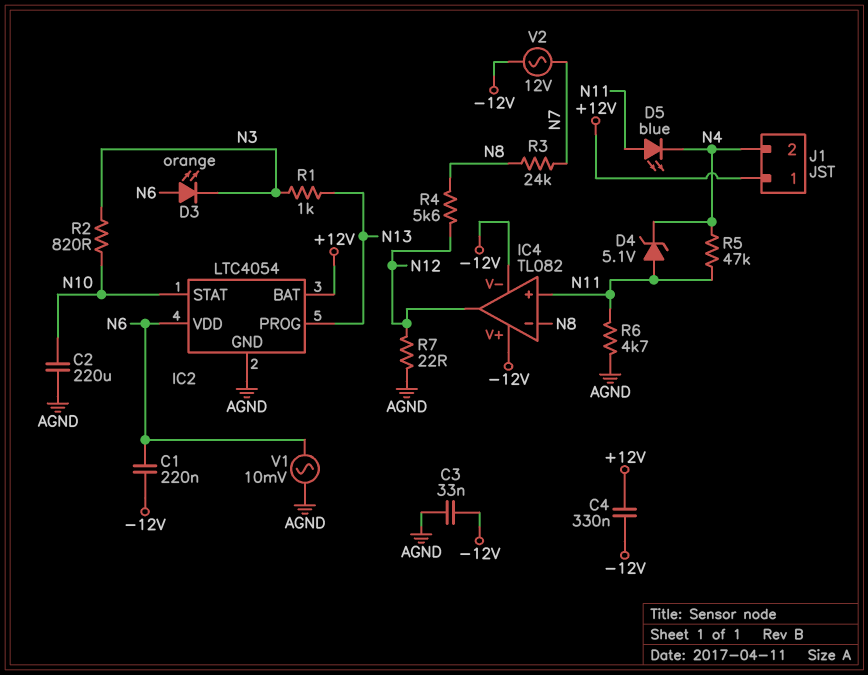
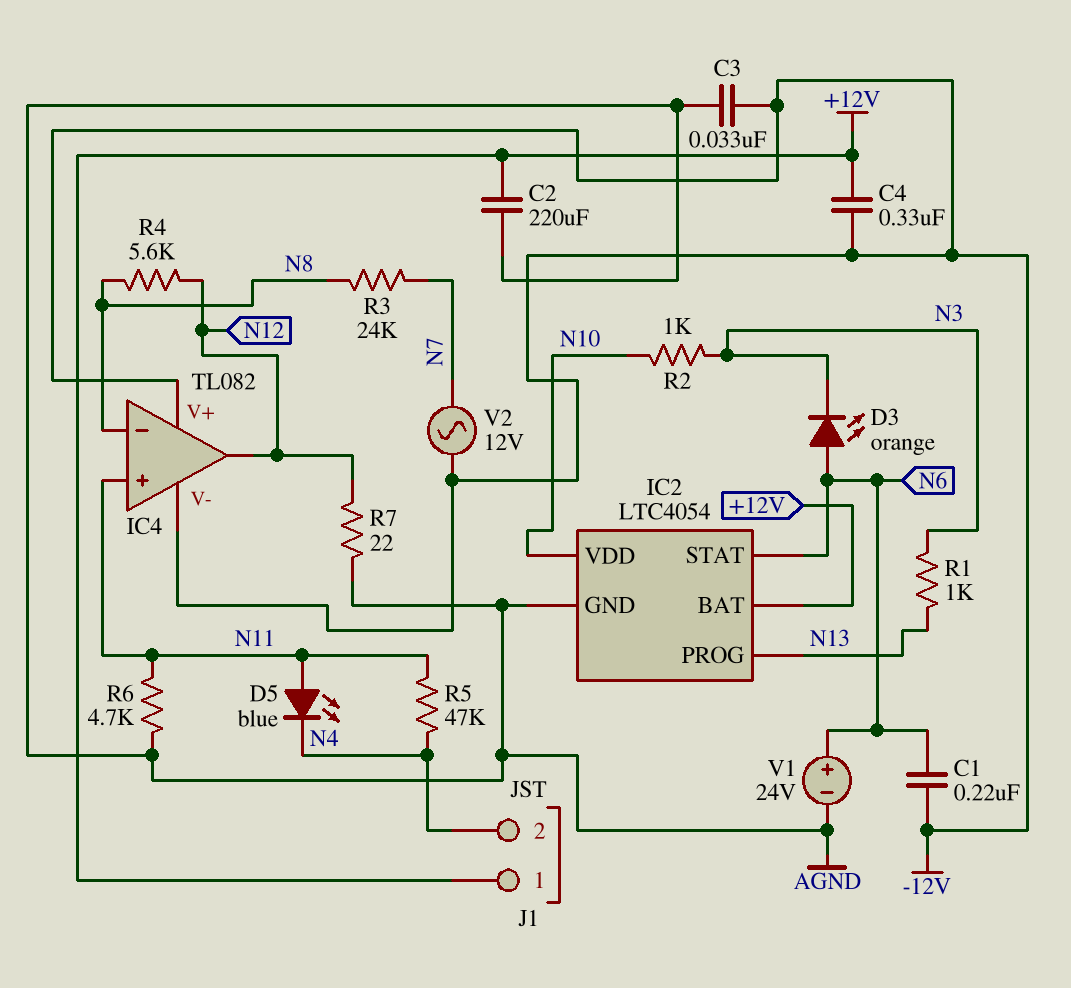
C2: 220uF (AGND, N10) -> 220uF (+12V, AGND)
D4: zener 5.1V (A N11, K N4) -> none
IC2 pin STAT: N10 -> N6
IC2 pin VDD: N6 -> N10
R2: 820 (N3, N10) -> 1k (N3, N10)
V1: AC 10mV (AGND, N6) -> 24V (plus N6, minus AGND)

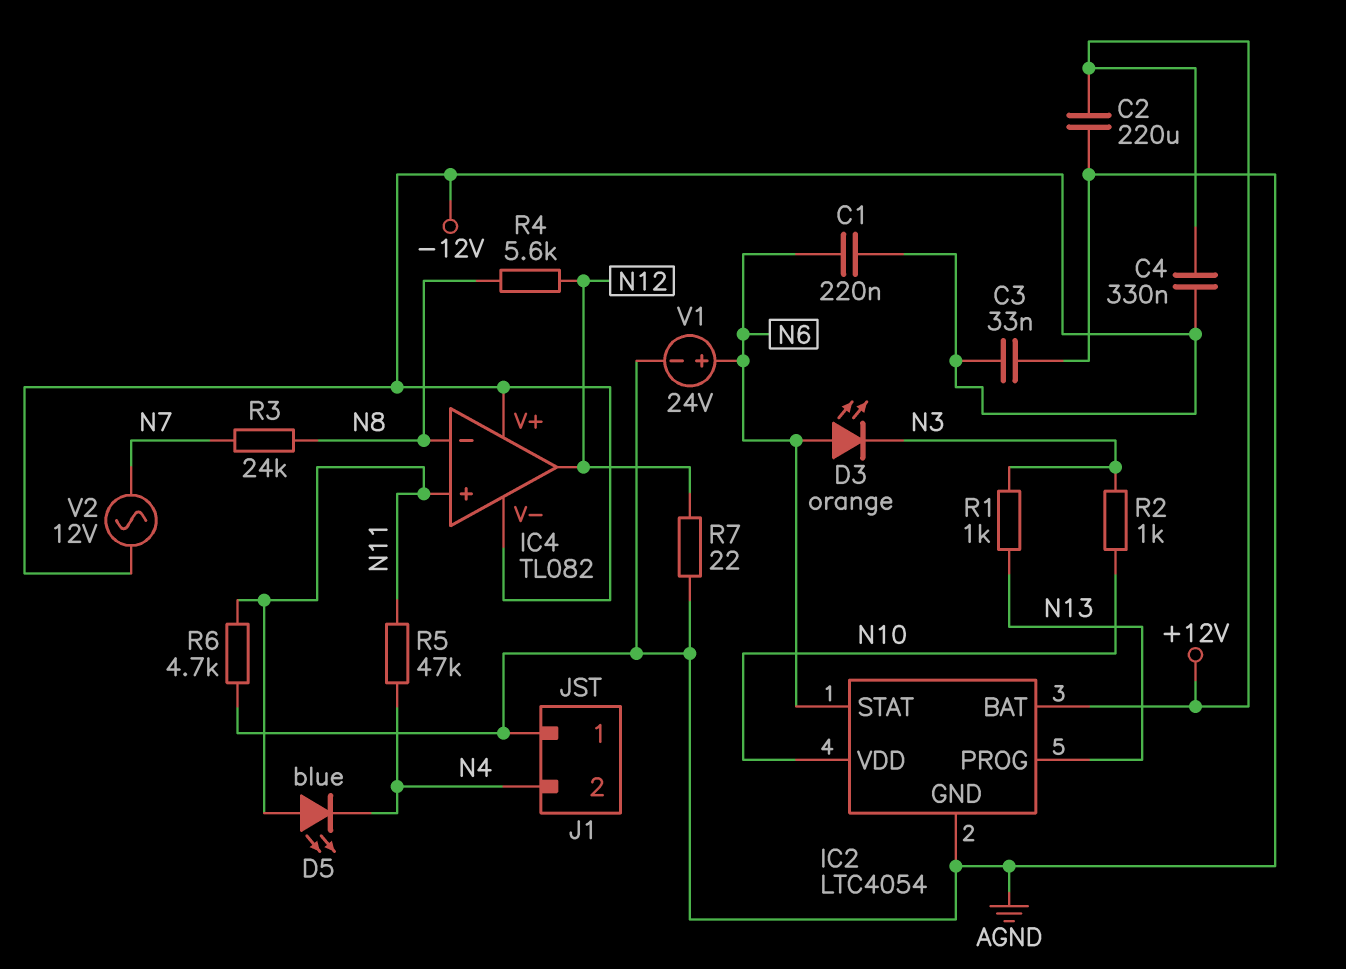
J1 pin 1: +12V -> AGND

